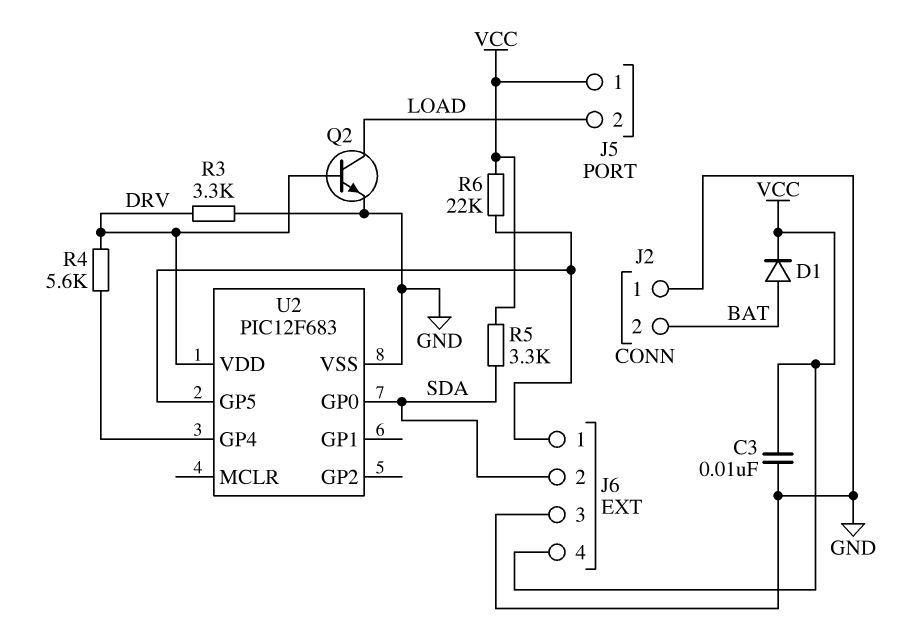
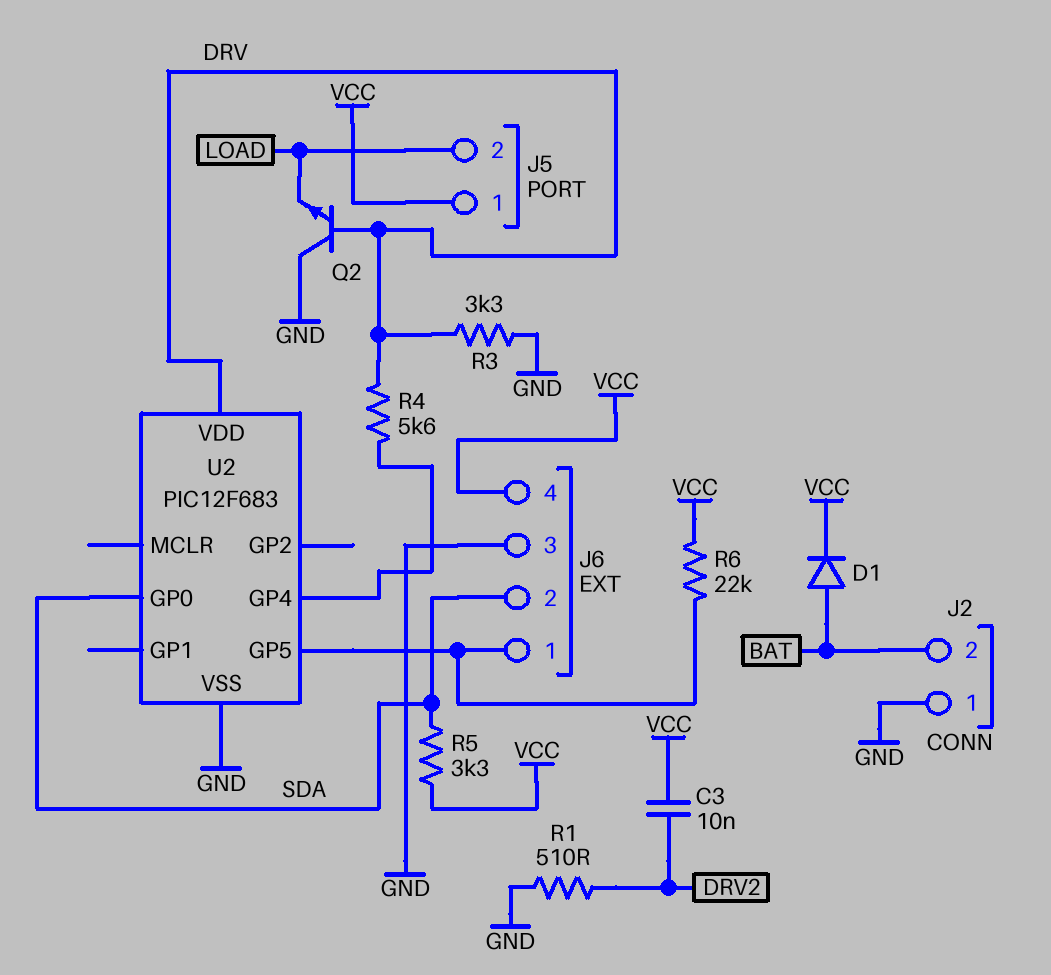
C3: 10nF (GND, VCC) -> 10nF (DRV2, VCC)
Q2: NPN (B DRV, C LOAD, E GND) -> NPN (B DRV, C GND, E LOAD)
R1: none -> 510 (DRV2, GND)

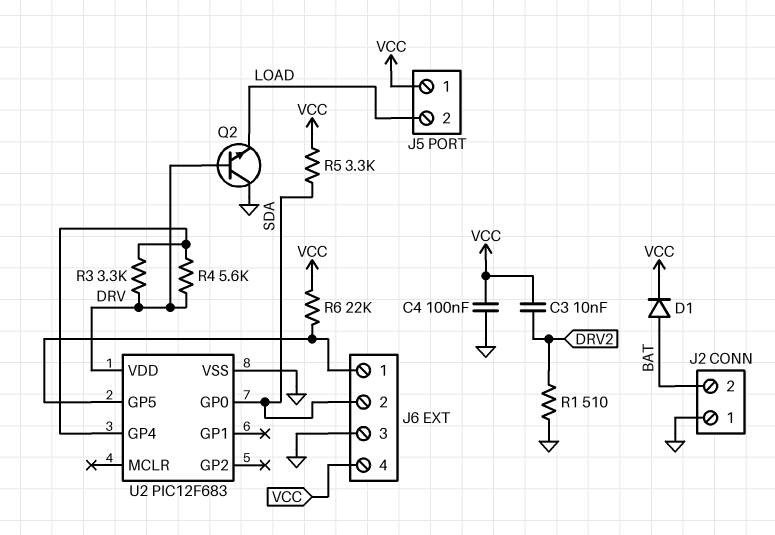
C4: none -> 100nF (GND, VCC)
R3: 3.3k (DRV, GND) -> 3.3k (DRV, U2/GP4)

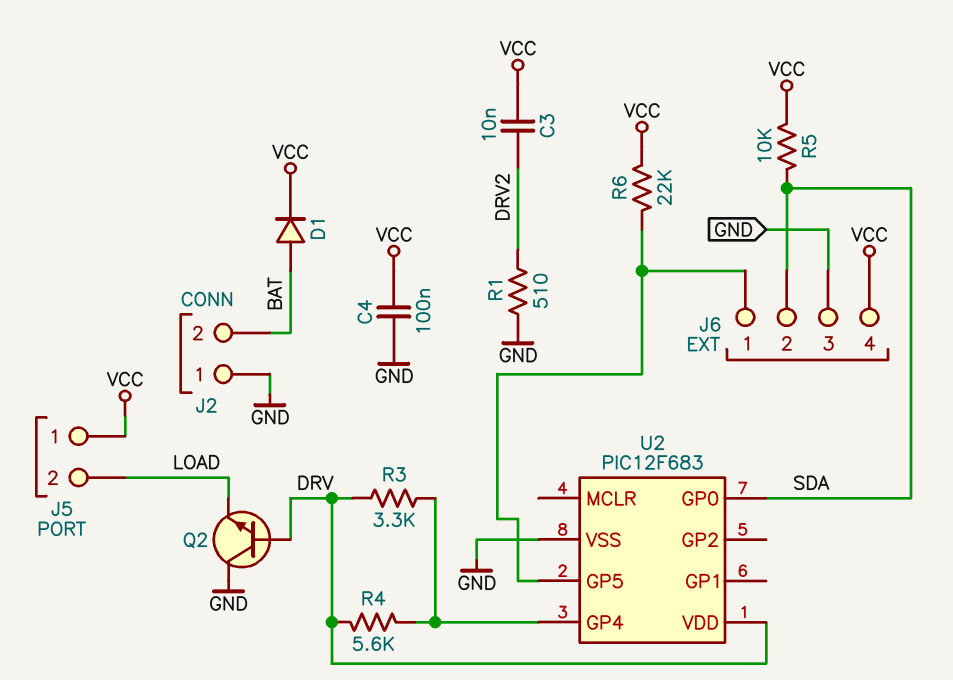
R5: 3.3k (SDA, VCC) -> 10k (SDA, VCC)

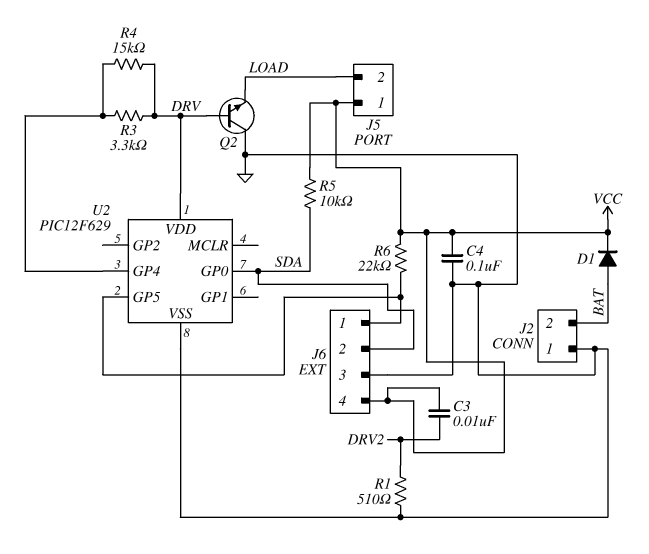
R4: 5.6k (DRV, U2/GP4) -> 15k (DRV, U2/GP4)
U2: PIC12F683 -> PIC12F629

